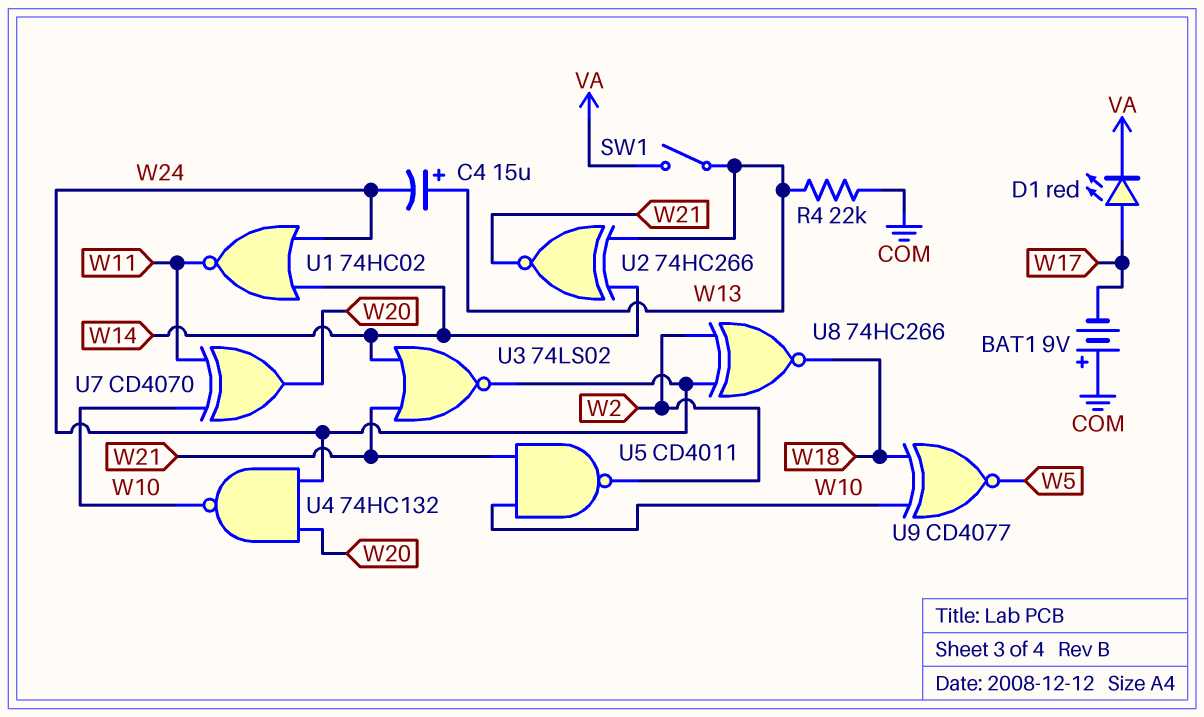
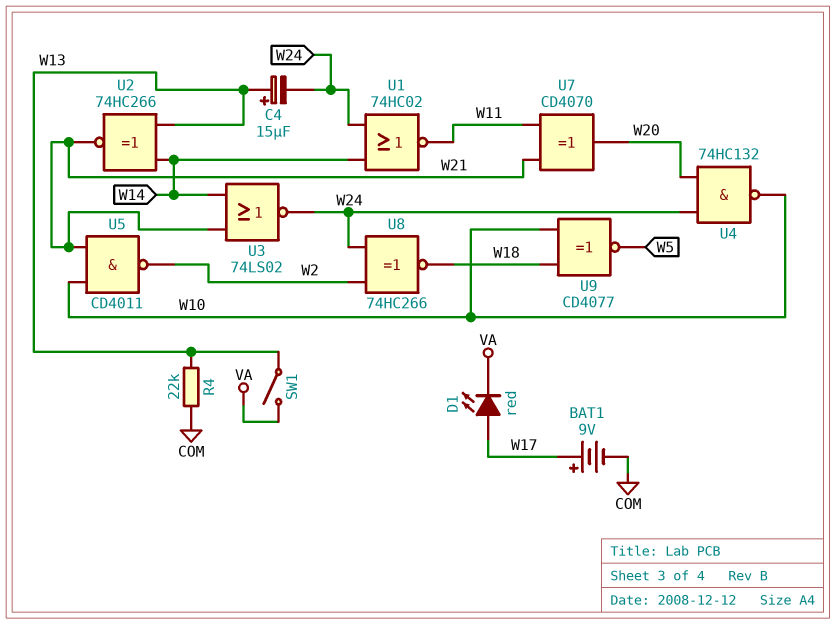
BAT1: 9V (plus COM, minus W17) -> 9V (plus W17, minus COM)
U7: XOR CD4070 (in W10, in W11, out W20) -> XOR CD4070 (in W11, in W21, out W20)

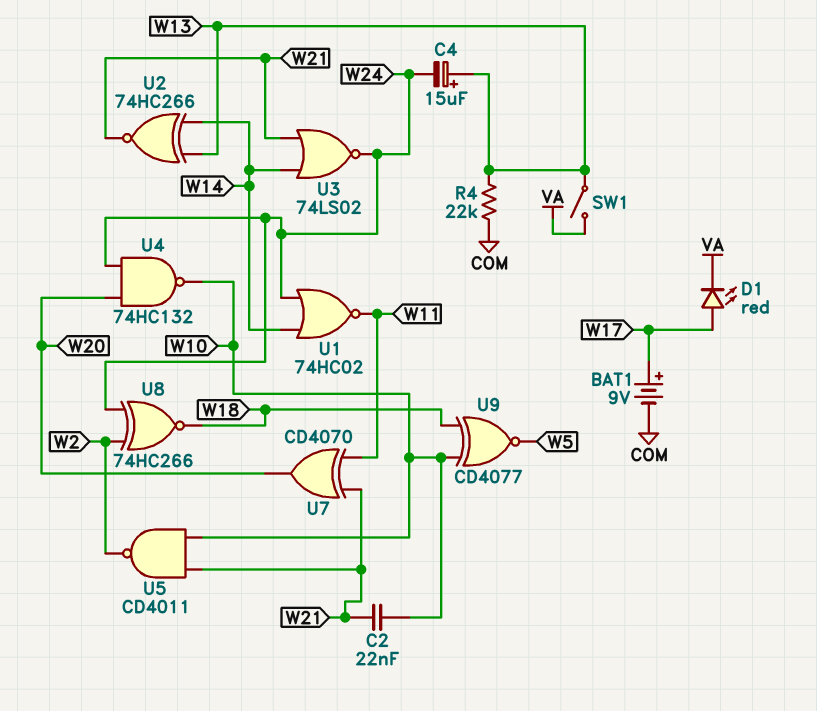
C2: none -> 22nF (W10, W21)

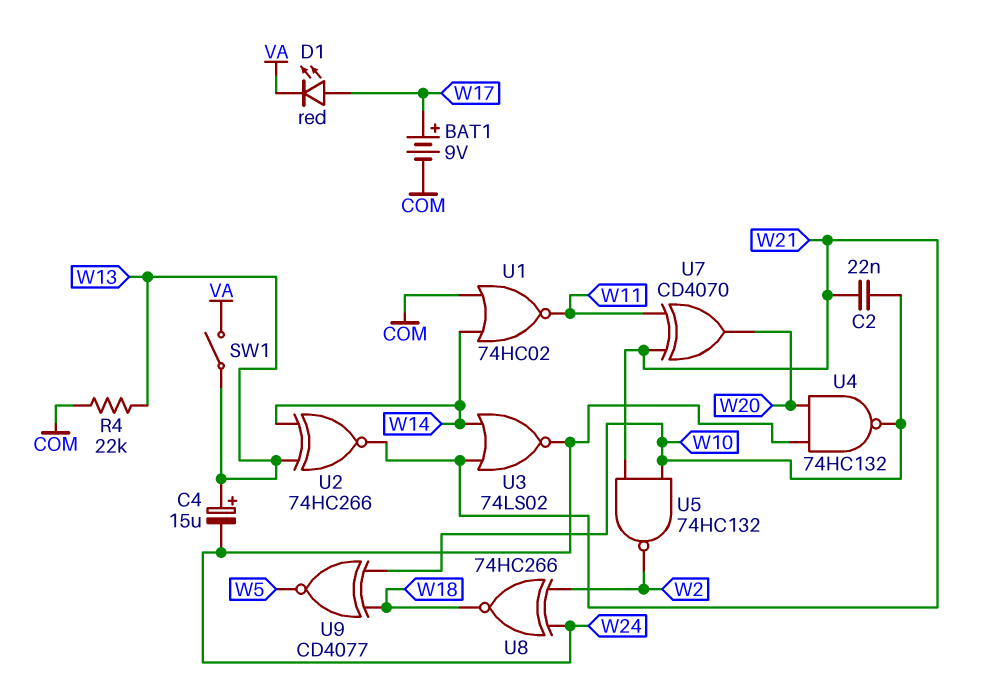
U1: NOR 74HC02 (in W14, in W24, out W11) -> NOR 74HC02 (in COM, in W14, out W11)
U5: NAND CD4011 (in W10, in W21, out W2) -> NAND 74HC132 (in W10, in W21, out W2)

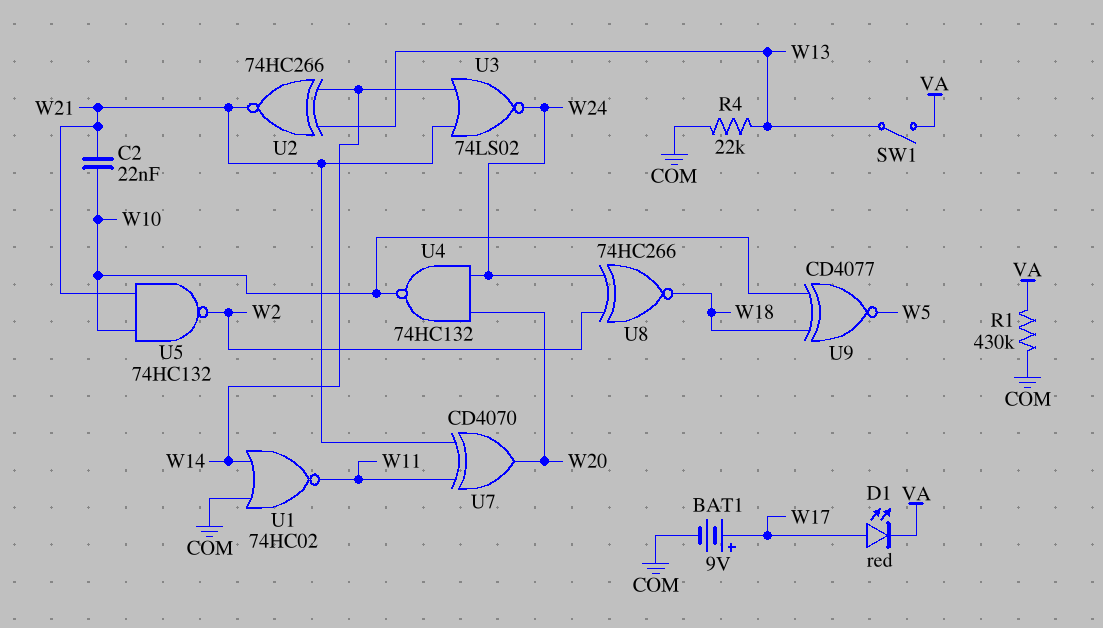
C4: 15uF (plus W13, minus W24) -> none
R1: none -> 430k (COM, VA)

